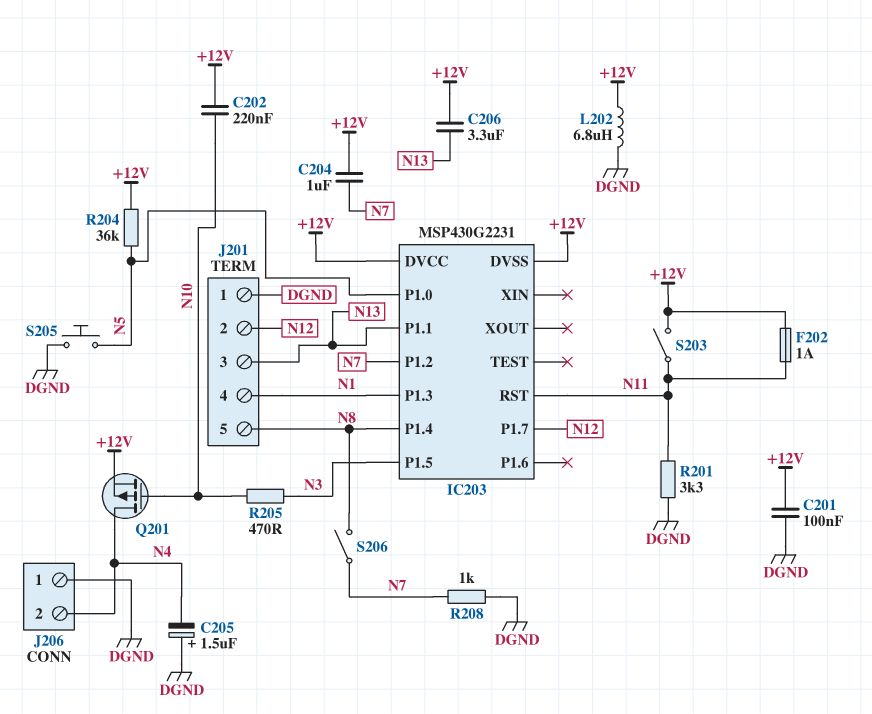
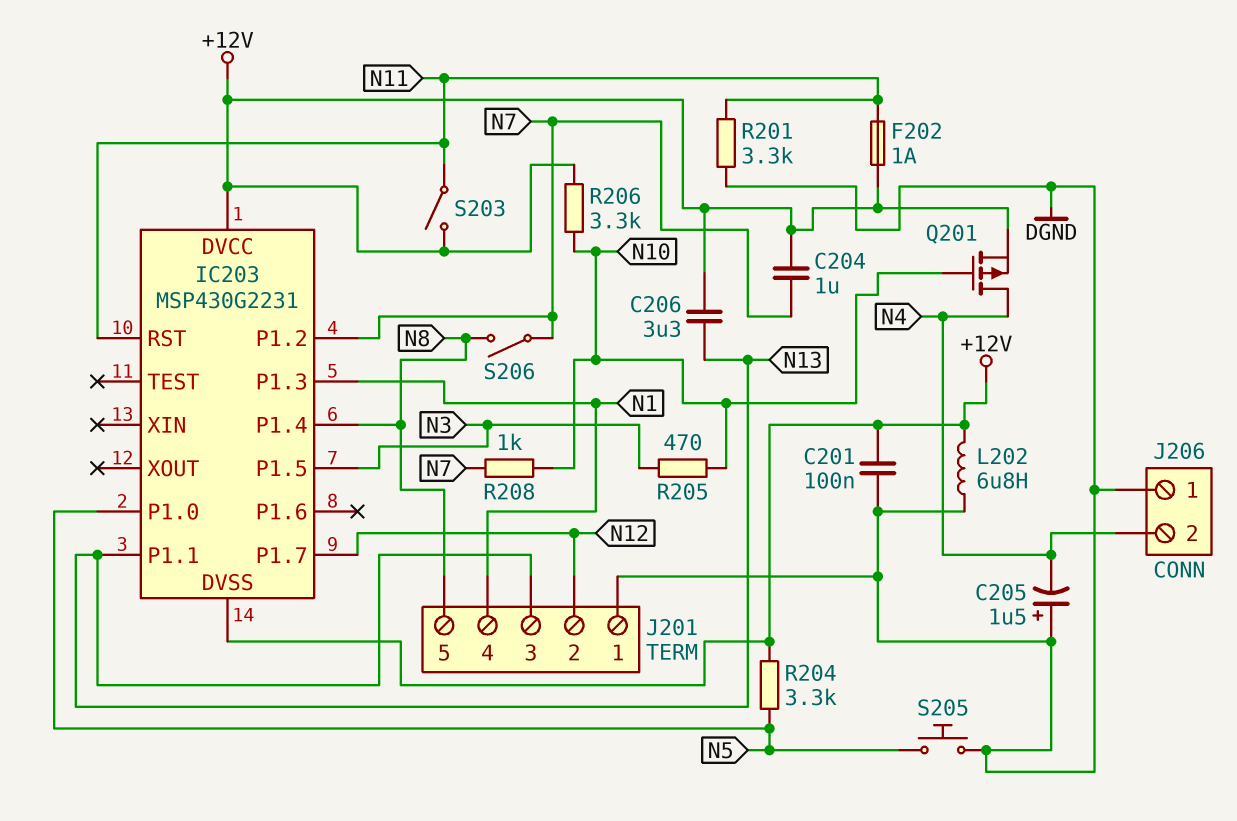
C202: 220nF (+12V, N10) -> none
R204: 36k (+12V, N5) -> 3.3k (+12V, N5)
R206: none -> 3.3k (+12V, N10)
R208: 1k (DGND, N7) -> 1k (N7, N10)

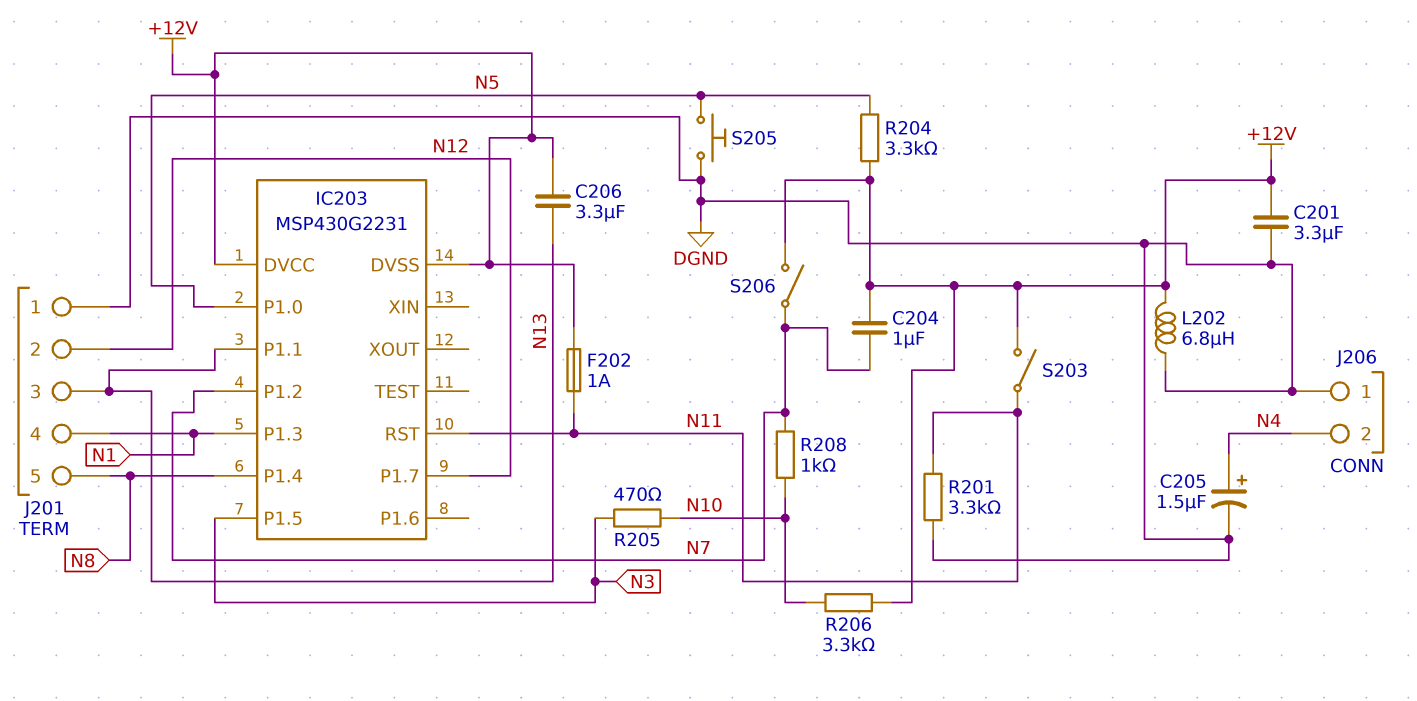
C201: 100nF (+12V, DGND) -> 3.3uF (+12V, DGND)
C205: 1.5uF (plus DGND, minus N4) -> 1.5uF (plus N4, minus DGND)
Q201: PMOS (G N10, D N4, S +12V) -> none
S206: switch (N7, N8) -> switch (+12V, N7)

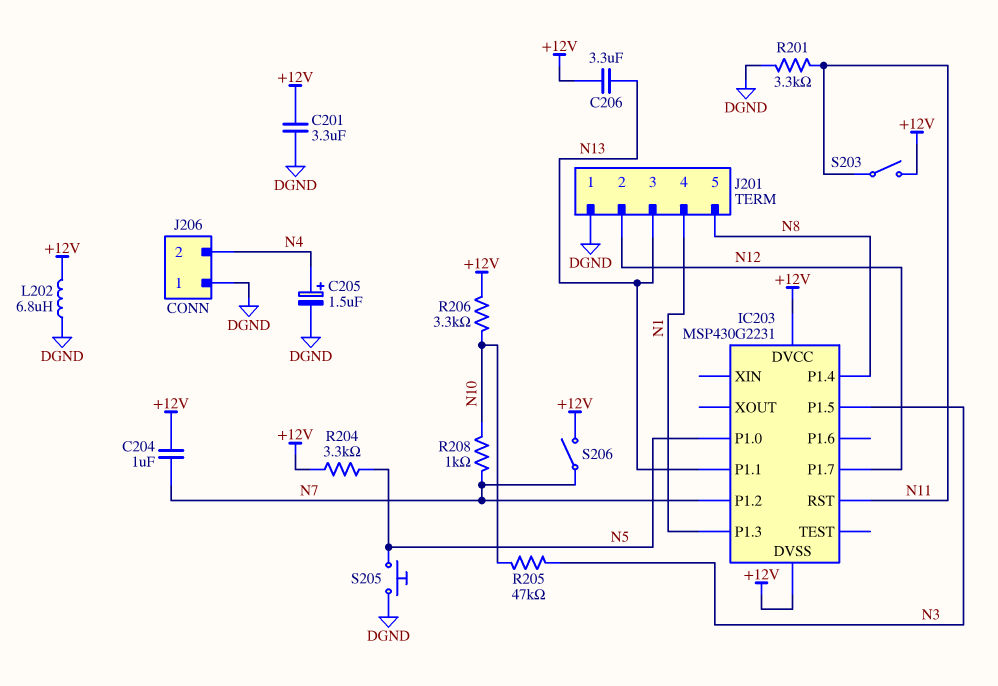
F202: 1A (+12V, N11) -> none
R205: 470 (N3, N10) -> 47k (N3, N10)

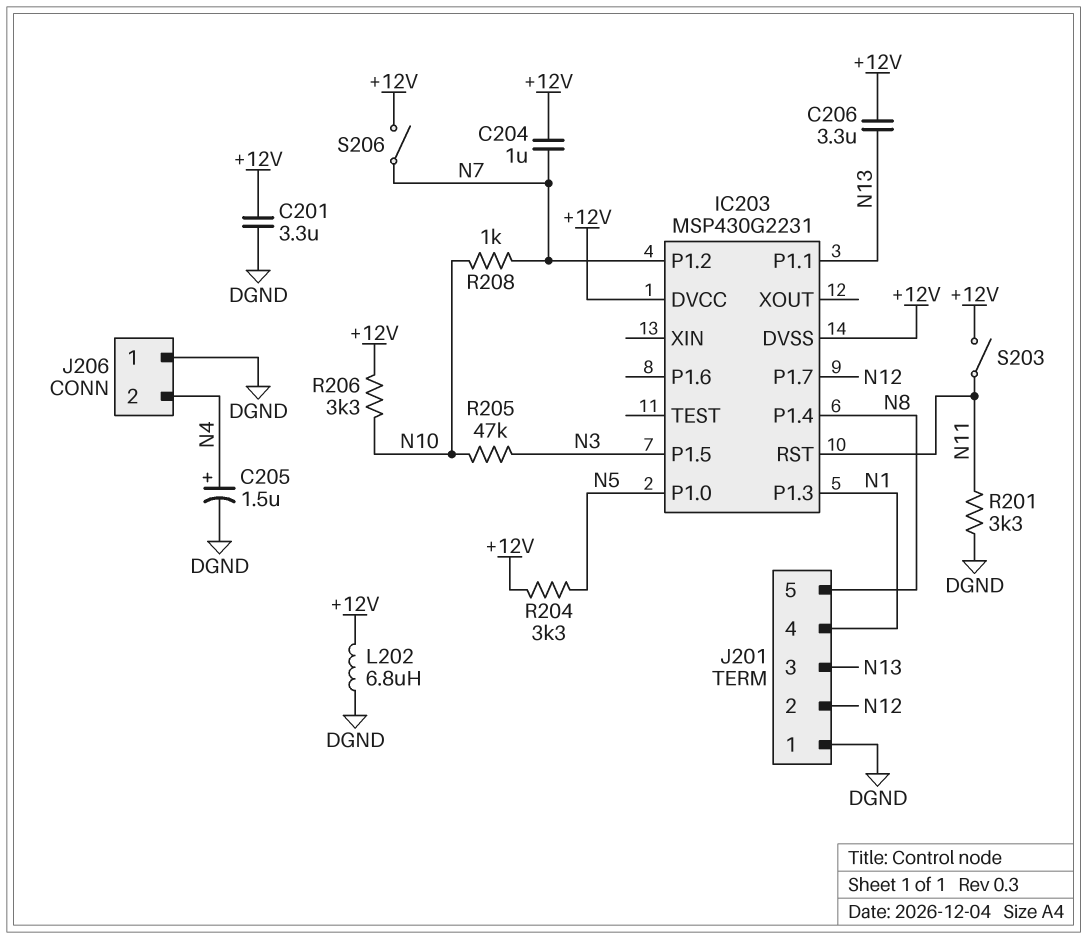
S205: button (DGND, N5) -> none

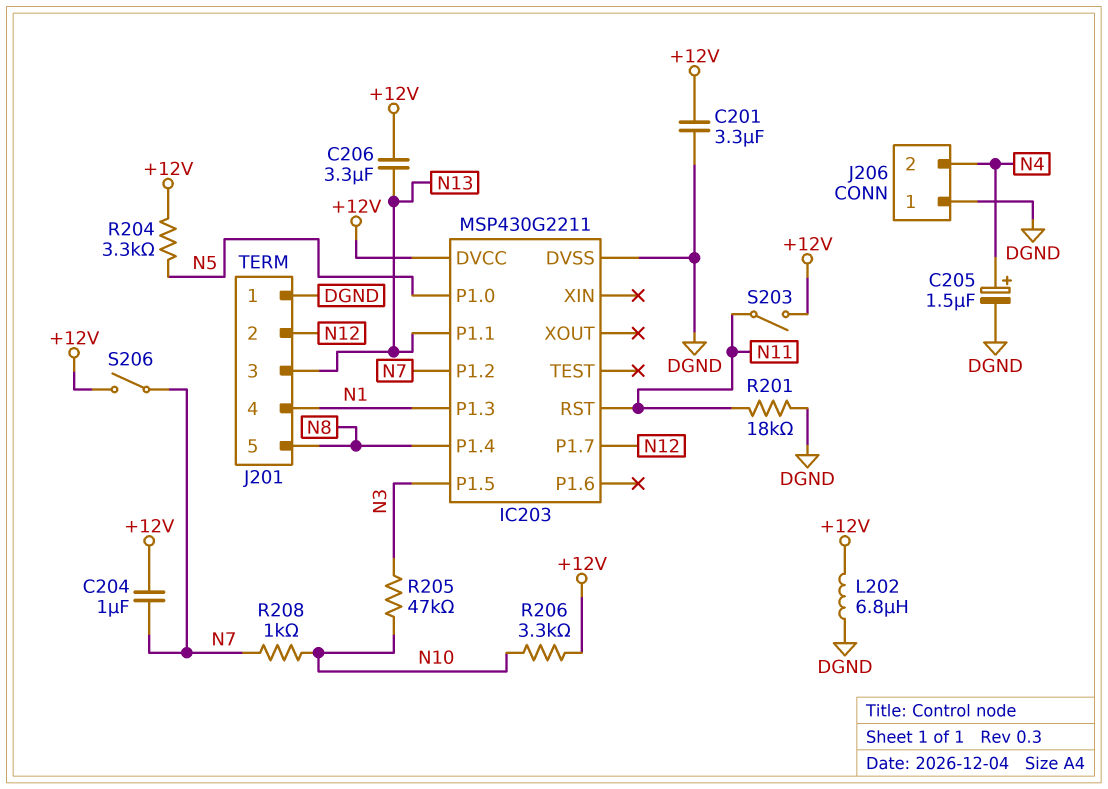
IC203: MSP430G2231 -> MSP430G2211
IC203 pin DVSS: +12V -> DGND
R201: 3.3k (DGND, N11) -> 18k (DGND, N11)

